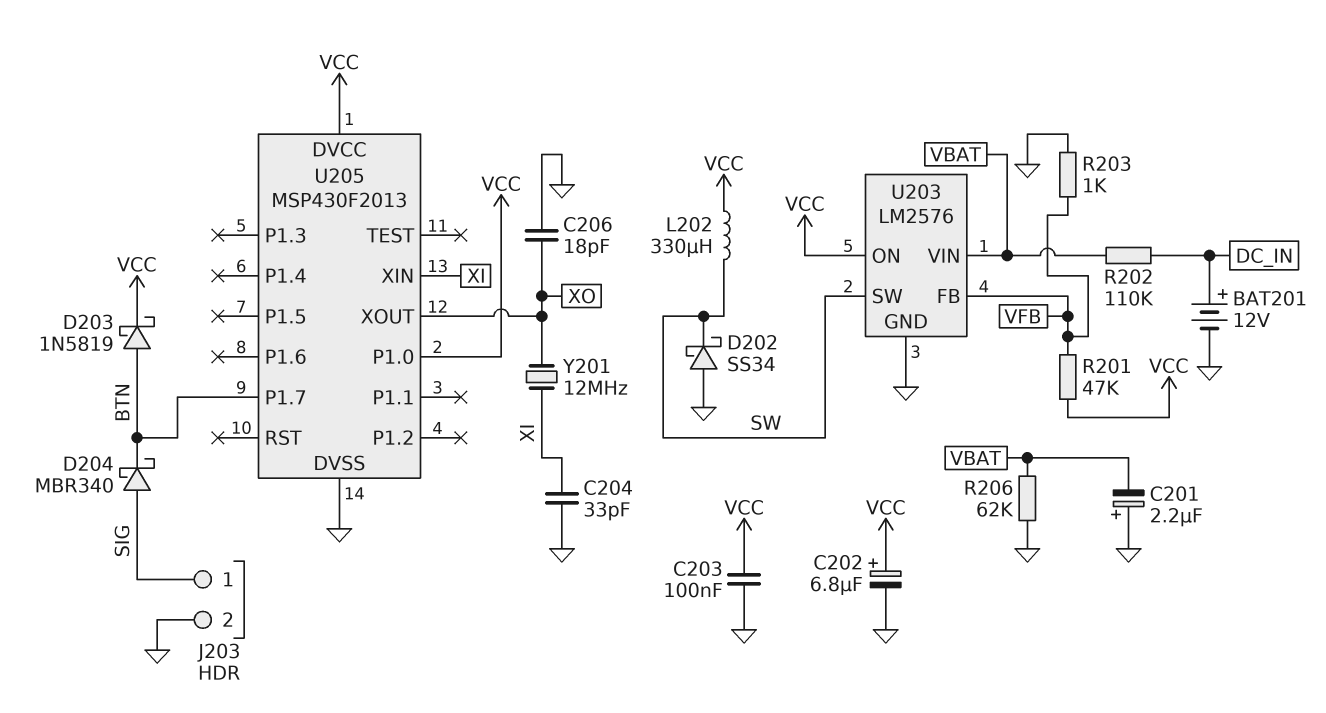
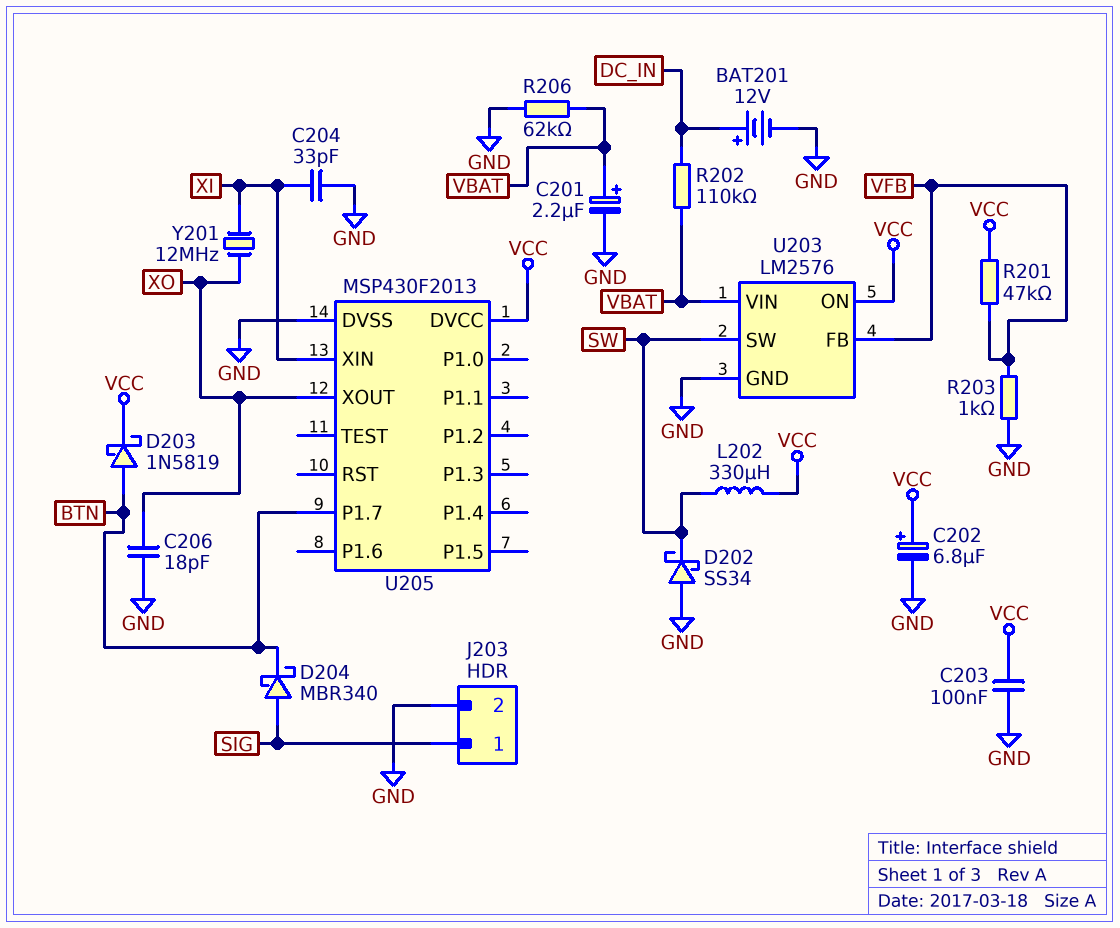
C201: 2.2uF (plus GND, minus VBAT) -> 2.2uF (plus VBAT, minus GND)
U205 pin P1.0: VCC -> none

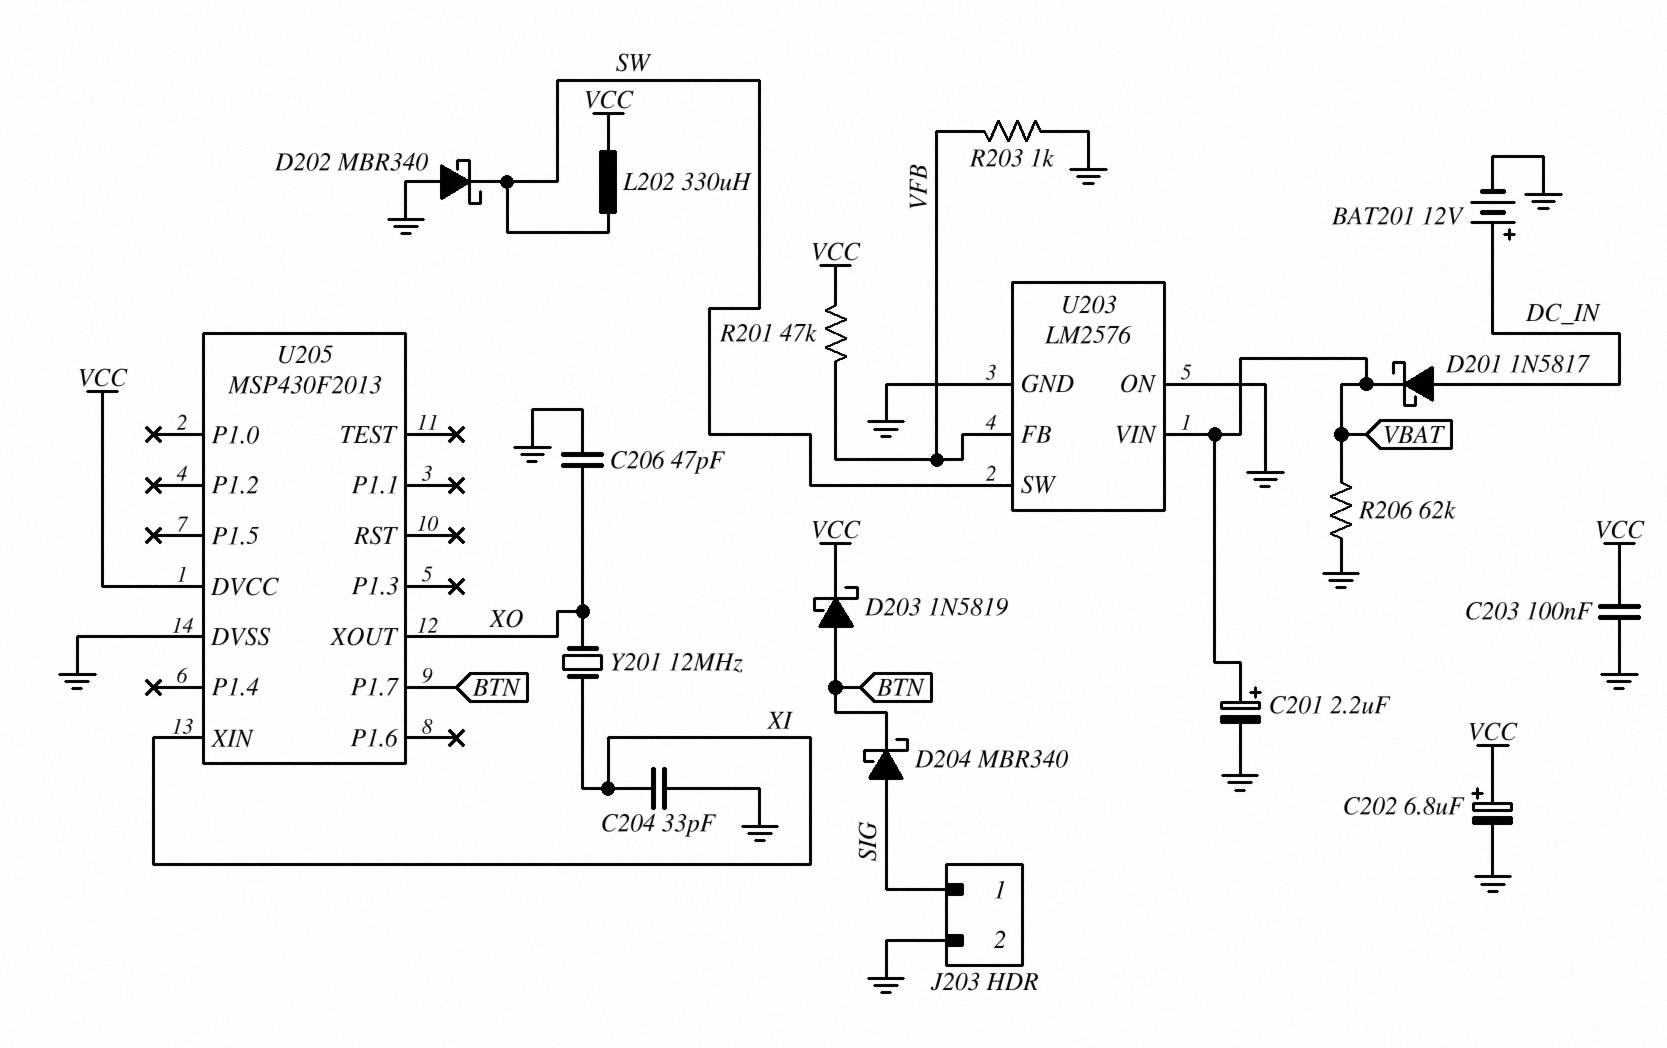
C206: 18pF (GND, XO) -> 47pF (GND, XO)
D201: none -> schottky 1N5817 (A DC_IN, K VBAT)
D202: schottky SS34 (A GND, K SW) -> schottky MBR340 (A GND, K SW)
R202: 110k (DC_IN, VBAT) -> none
U203 pin ON: VCC -> GND

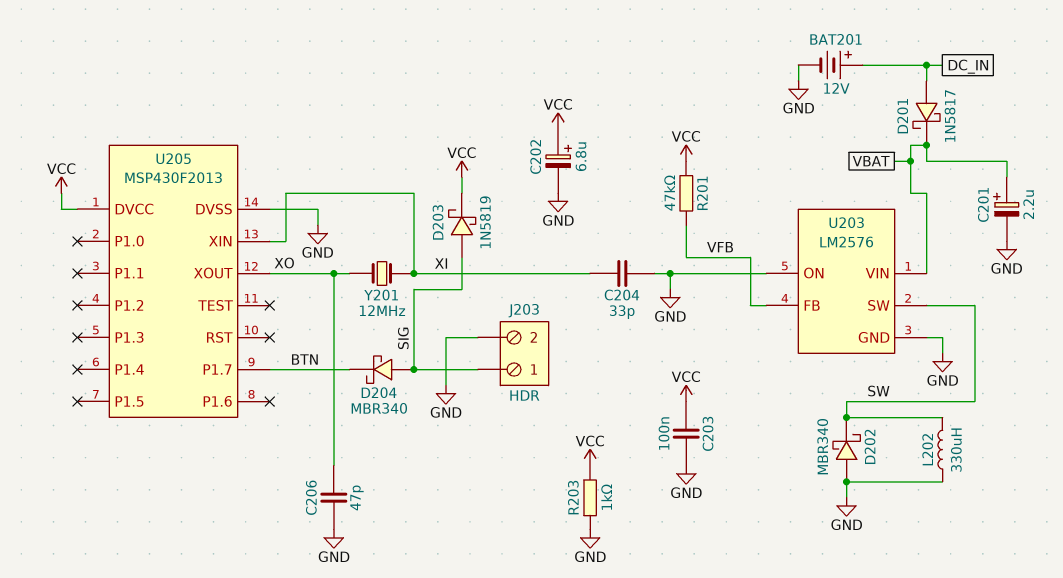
D203: schottky 1N5819 (A BTN, K VCC) -> schottky 1N5819 (A SIG, K VCC)
L202: 330uH (SW, VCC) -> 330uH (GND, SW)
R203: 1k (GND, VFB) -> 1k (GND, VCC)
R206: 62k (GND, VBAT) -> none

